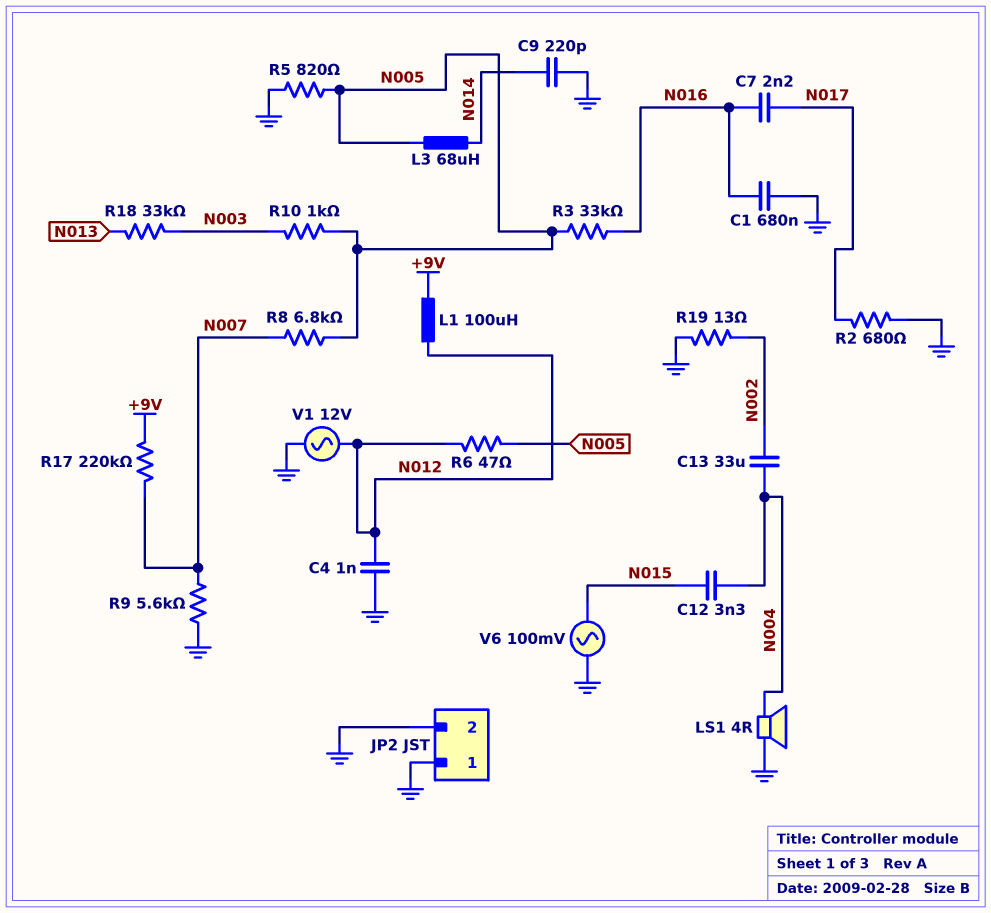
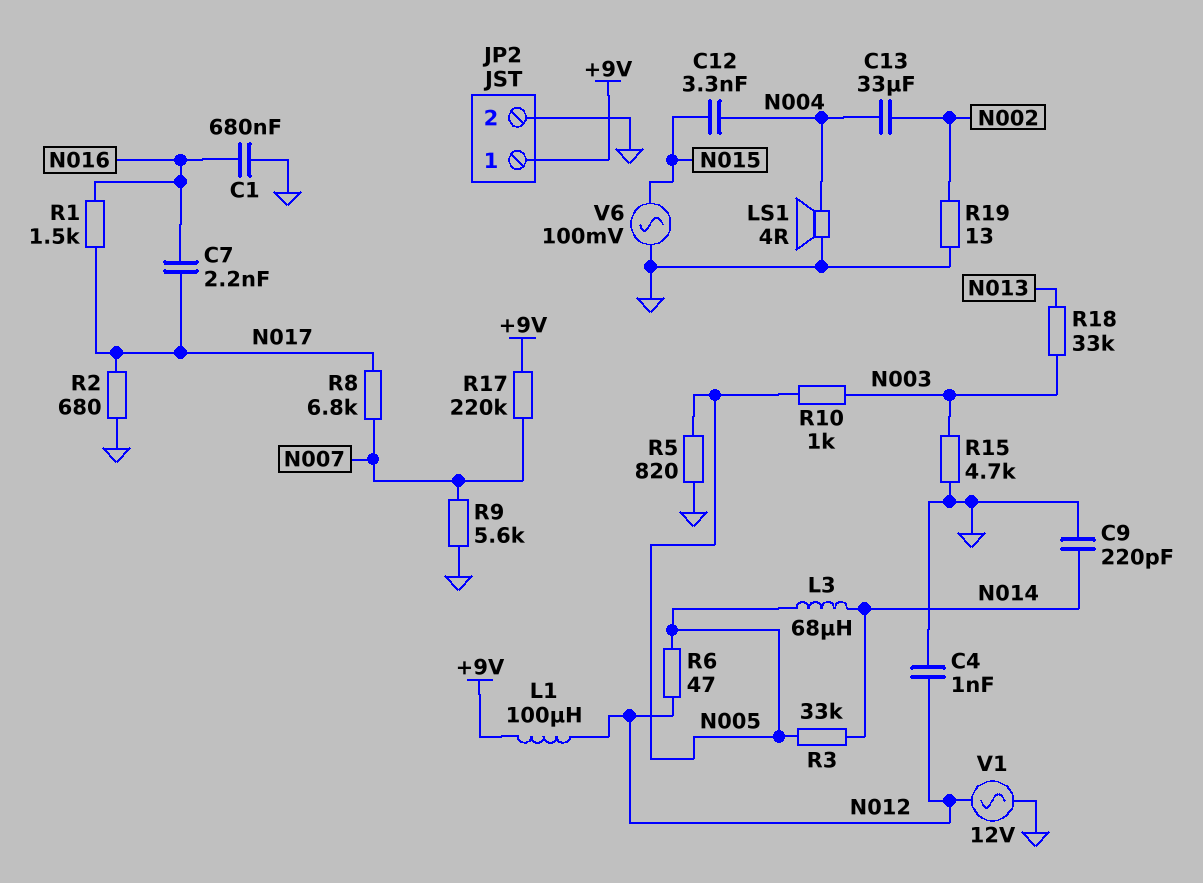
JP2 pin 1: GND -> +9V
R1: none -> 1.5k (N016, N017)
R3: 33k (N005, N016) -> 33k (N005, N014)
R8: 6.8k (N005, N007) -> 6.8k (N007, N017)
R15: none -> 4.7k (GND, N003)

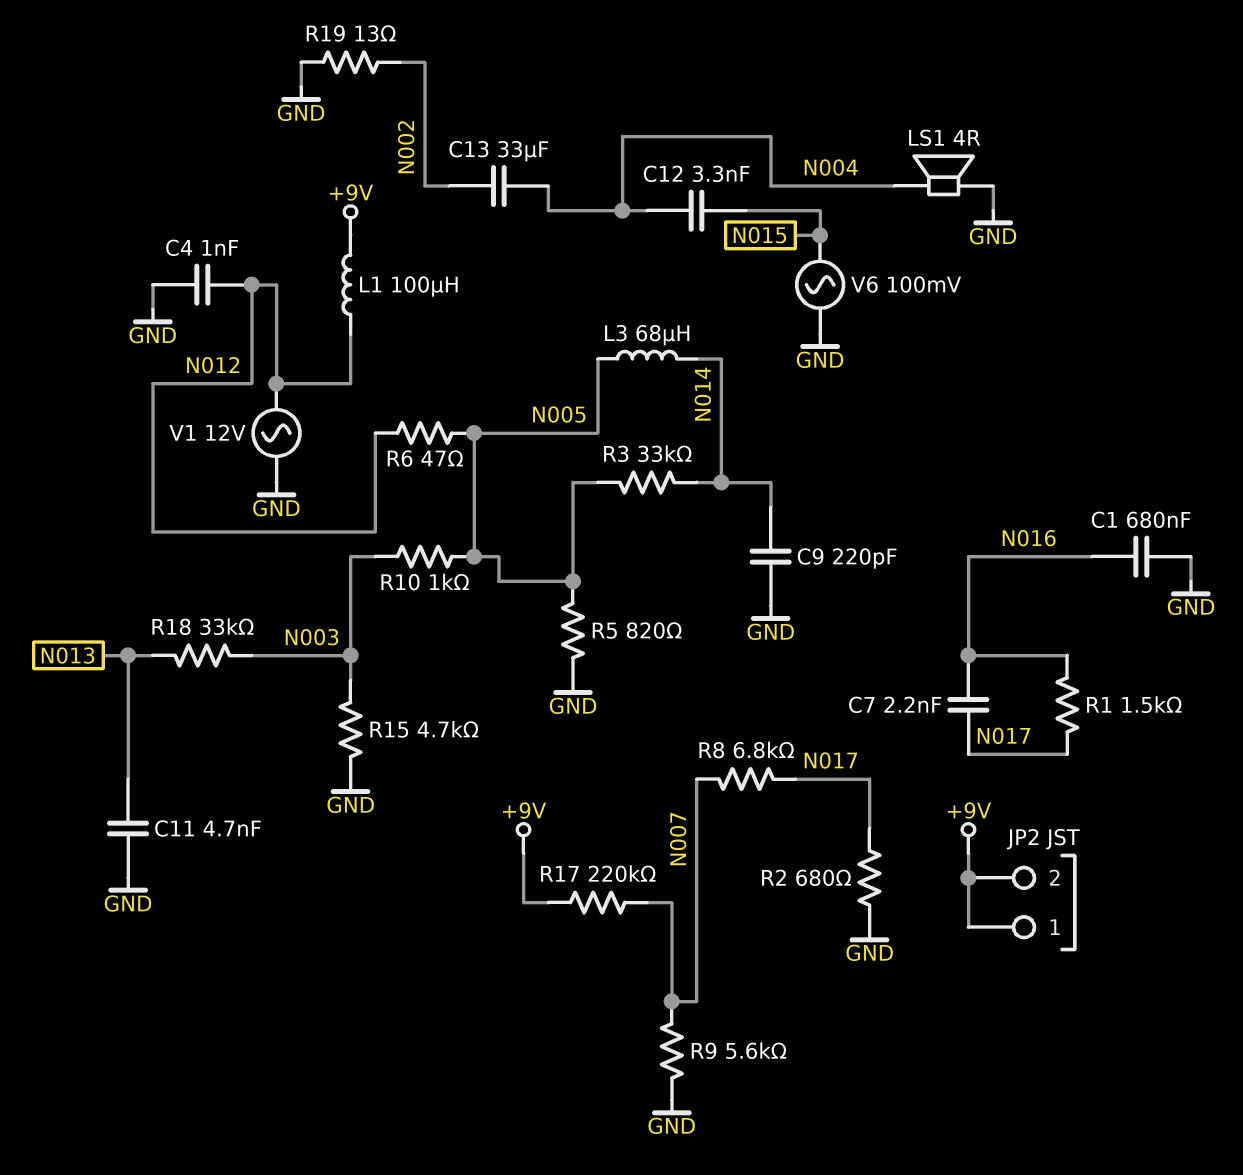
C11: none -> 4.7nF (GND, N013)
JP2 pin 2: GND -> +9V

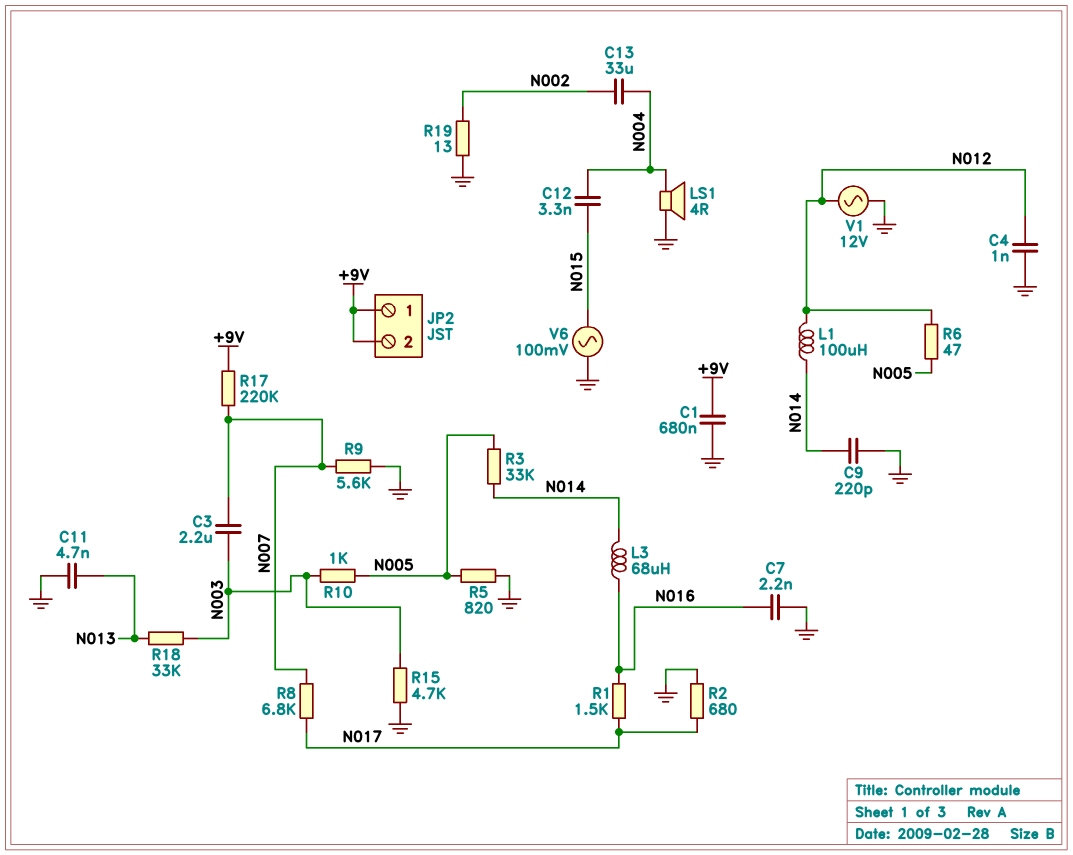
C1: 680nF (GND, N016) -> 680nF (+9V, GND)
C3: none -> 2.2uF (N003, N007)
C7: 2.2nF (N016, N017) -> 2.2nF (GND, N016)
L1: 100uH (+9V, N012) -> 100uH (N012, N014)
L3: 68uH (N005, N014) -> 68uH (N014, N016)

